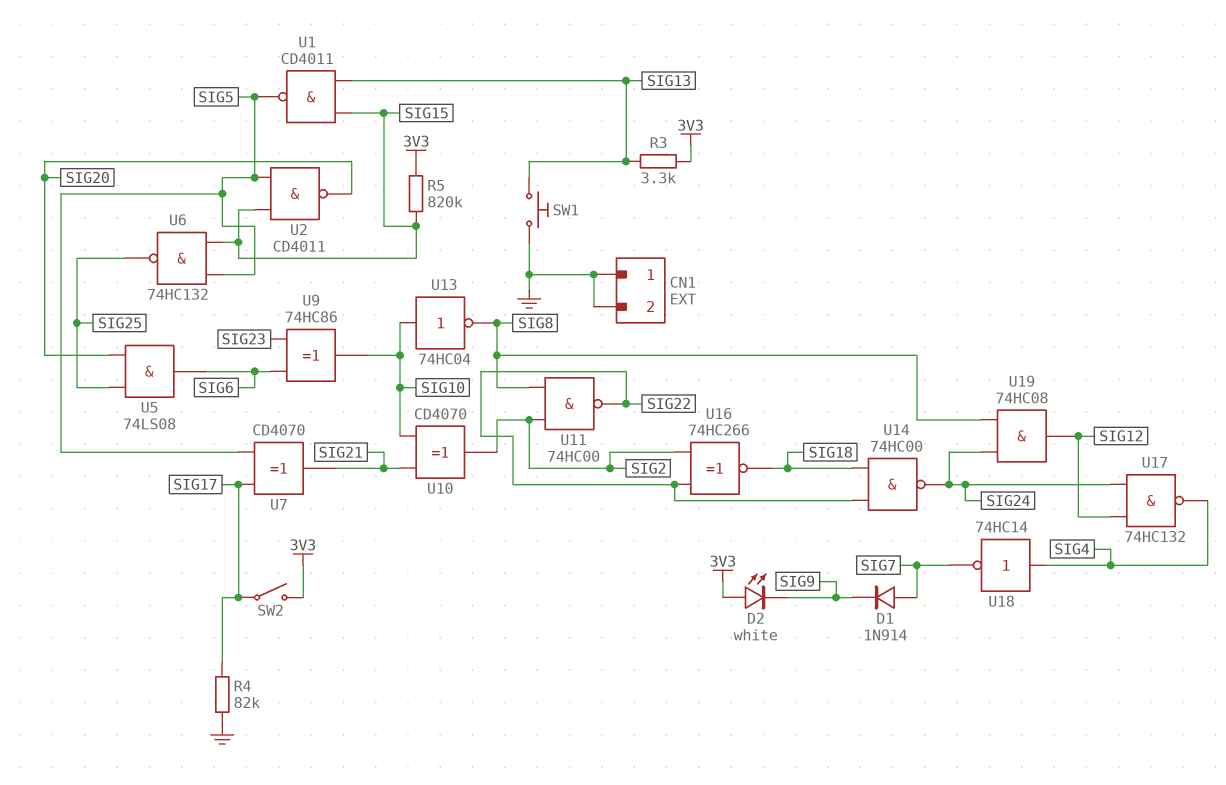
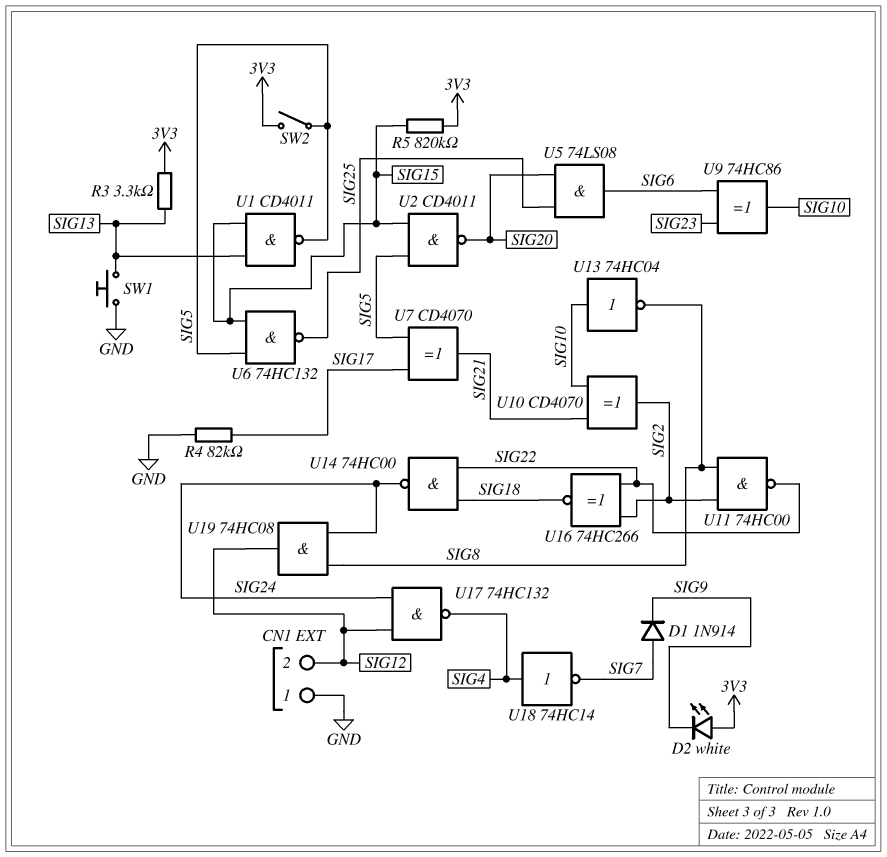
CN1 pin 2: GND -> SIG12
SW2: switch (3V3, SIG17) -> switch (3V3, SIG5)

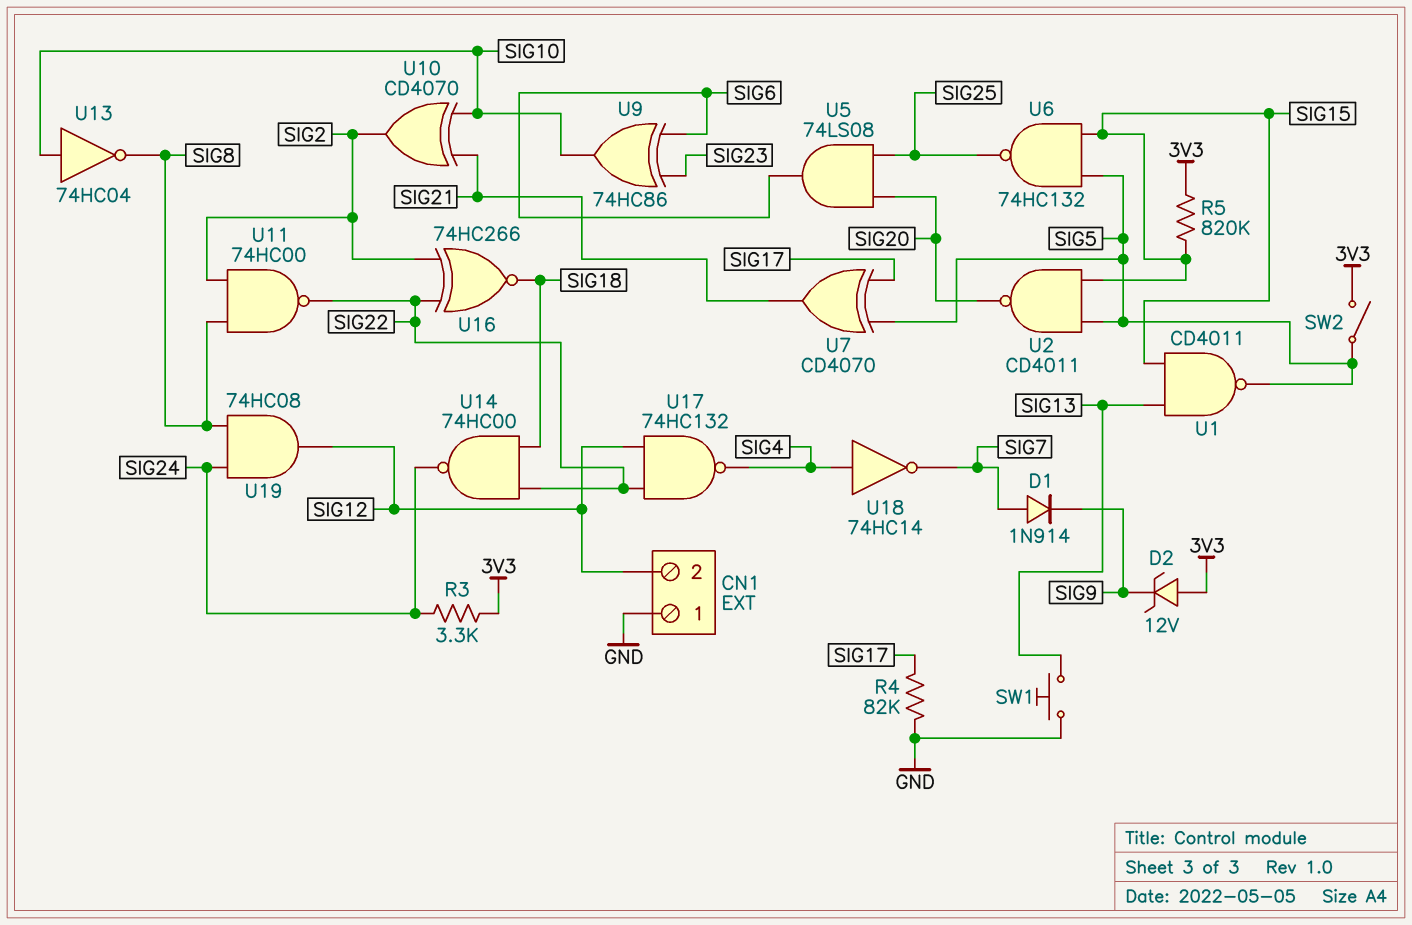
D2: LED white (A 3V3, K SIG9) -> zener 12V (A 3V3, K SIG9)
R3: 3.3k (3V3, SIG13) -> 3.3k (3V3, SIG24)
U17: NAND 74HC132 (in SIG12, in SIG24, out SIG4) -> NAND 74HC132 (in SIG12, in SIG22, out SIG4)

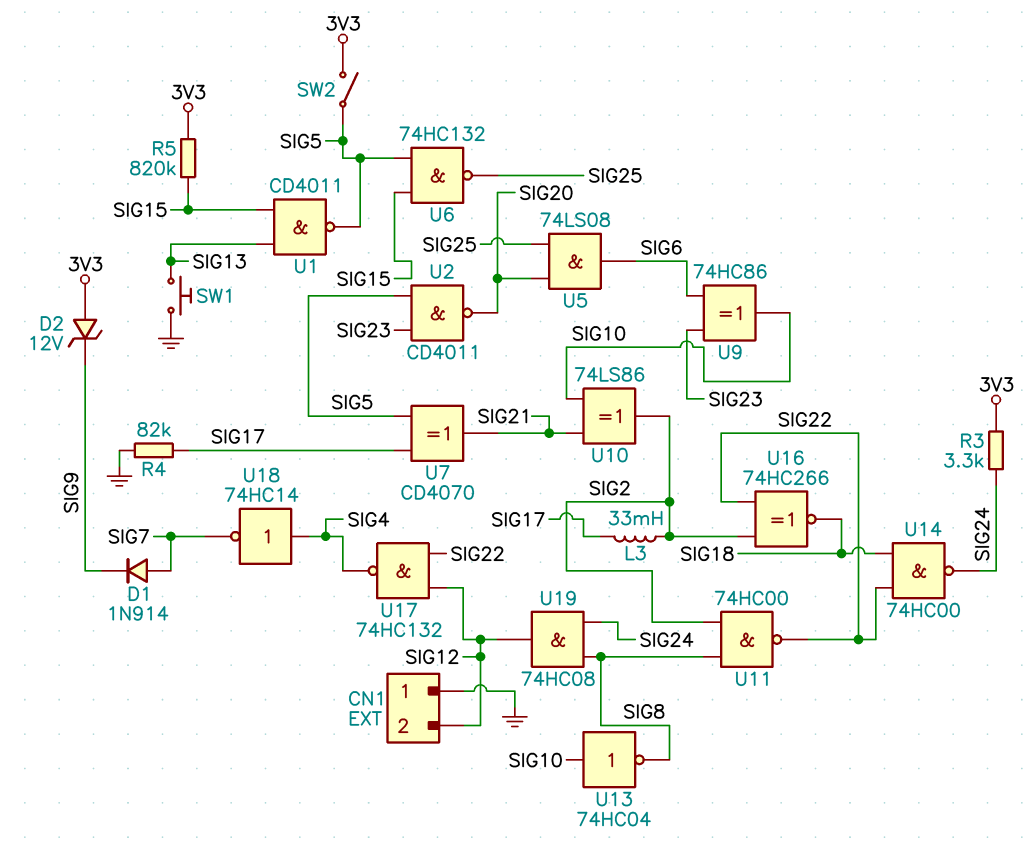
L3: none -> 33mH (SIG2, SIG17)
U2: NAND CD4011 (in SIG5, in SIG15, out SIG20) -> NAND CD4011 (in SIG5, in SIG23, out SIG20)
U10: XOR CD4070 (in SIG10, in SIG21, out SIG2) -> XOR 74LS86 (in SIG10, in SIG21, out SIG2)

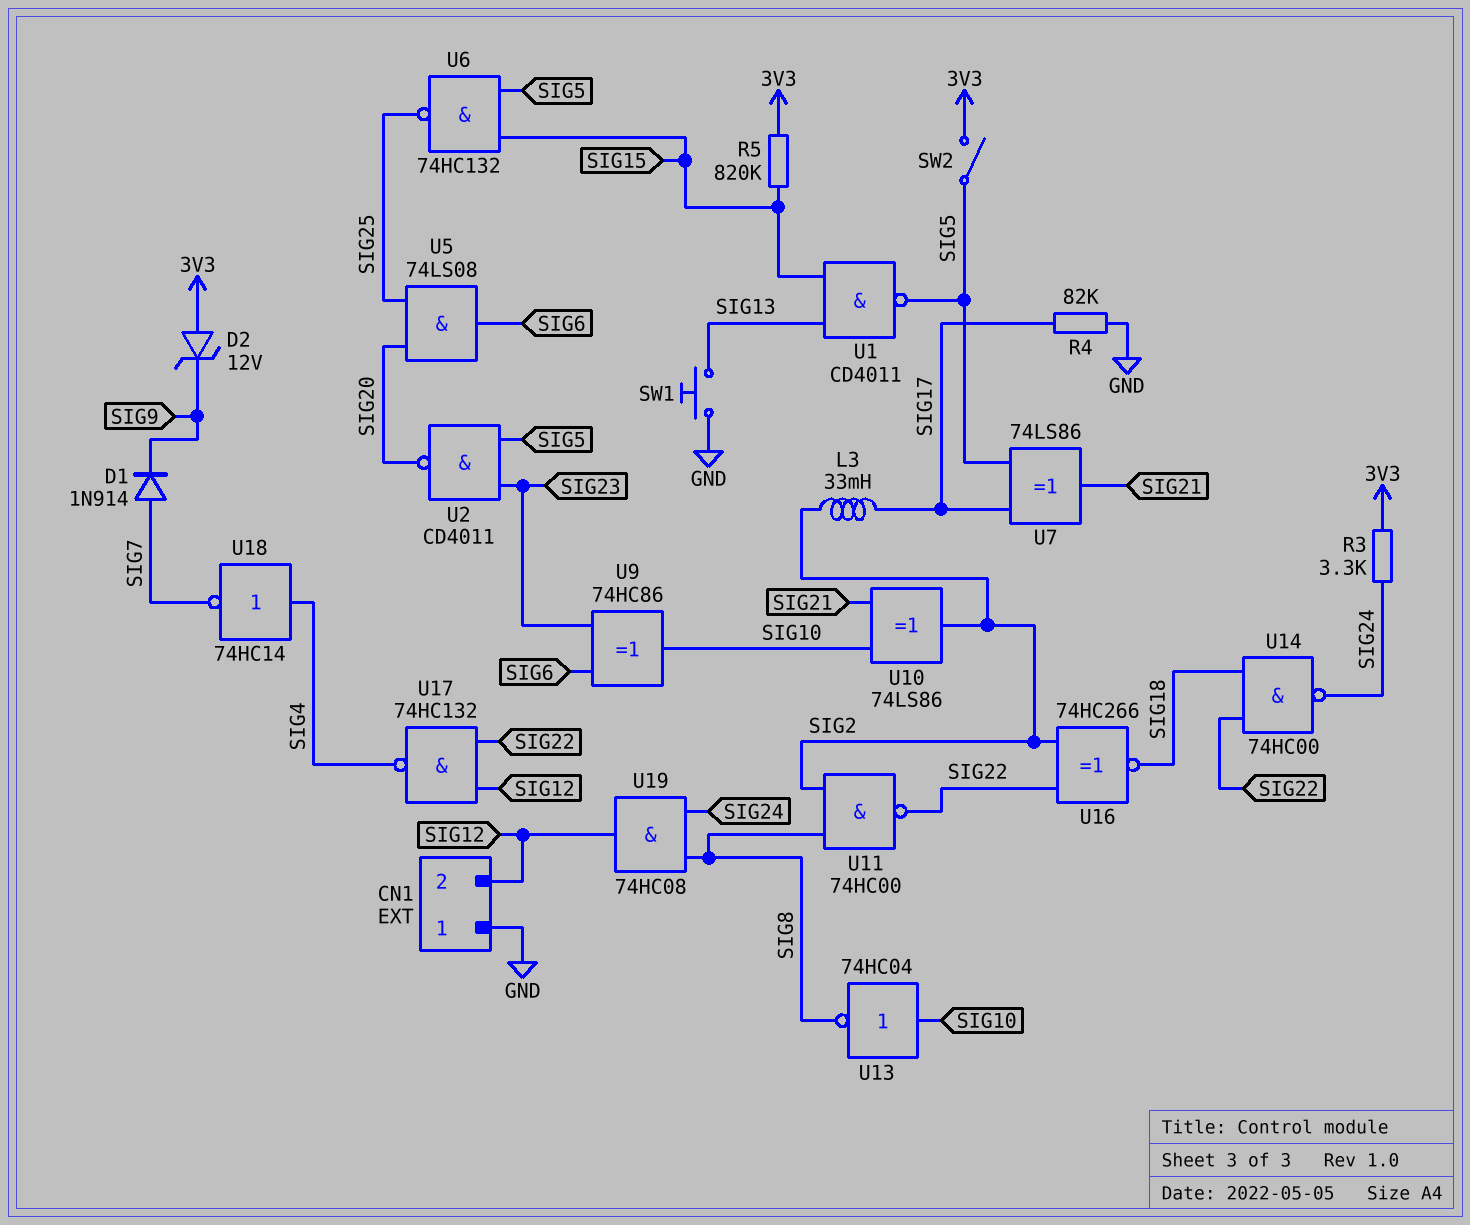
U7: XOR CD4070 (in SIG5, in SIG17, out SIG21) -> XOR 74LS86 (in SIG5, in SIG17, out SIG21)

